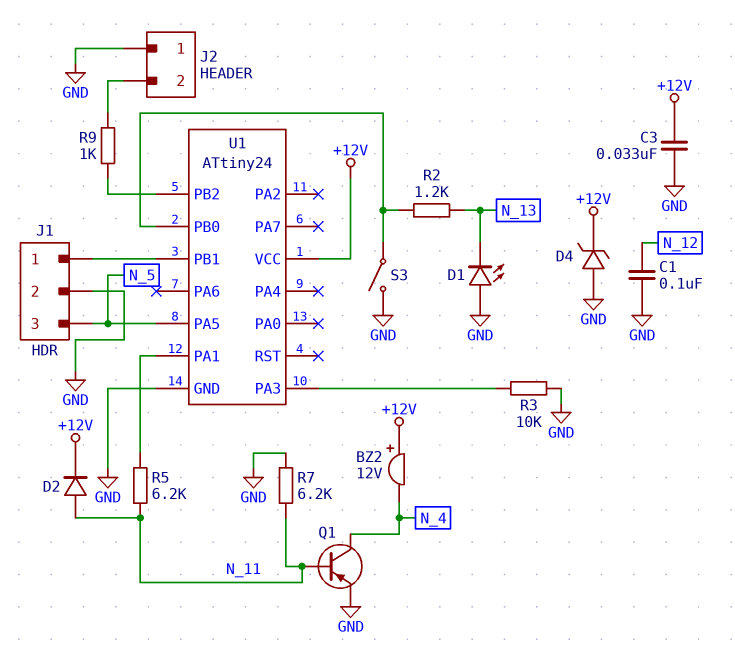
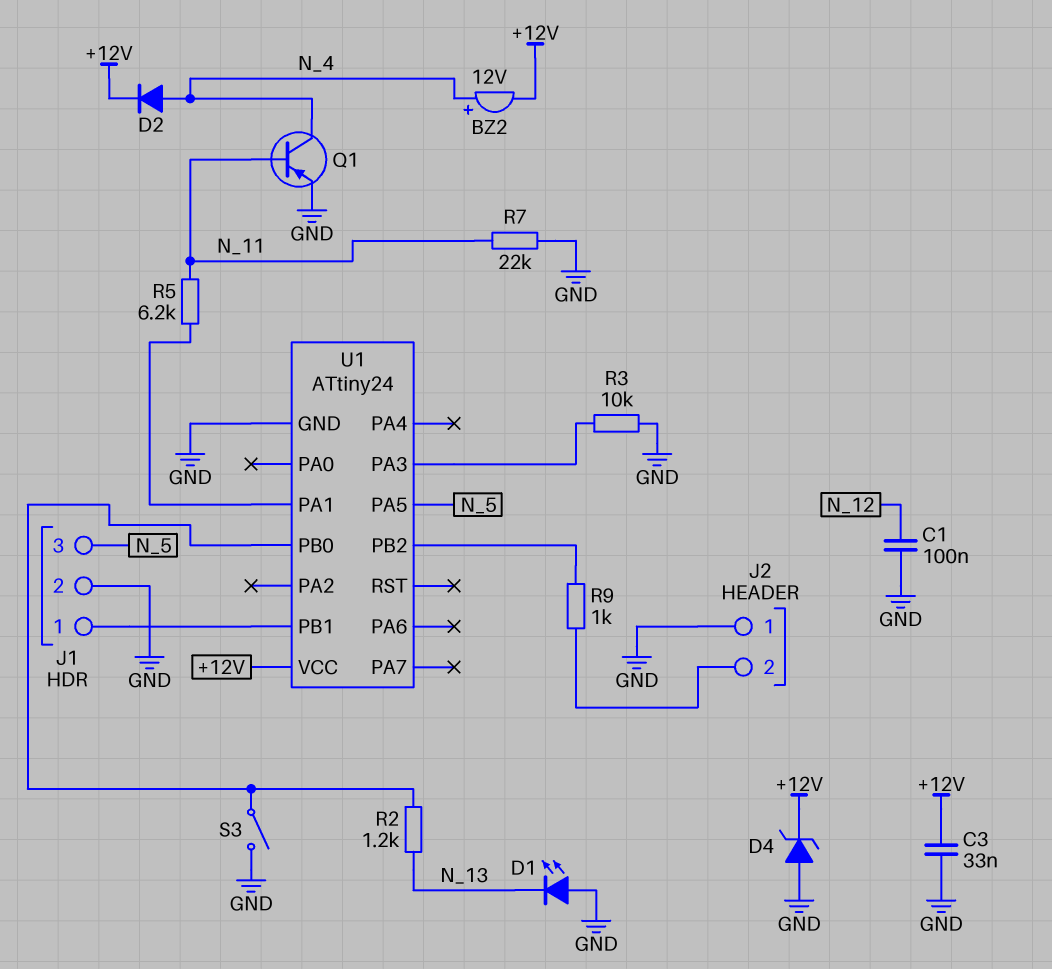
BZ2: buzzer 12V (plus +12V, minus N_4) -> buzzer 12V (plus N_4, minus +12V)
D2: diode (A N_11, K +12V) -> diode (A N_4, K +12V)
R7: 6.2k (GND, N_11) -> 22k (GND, N_11)

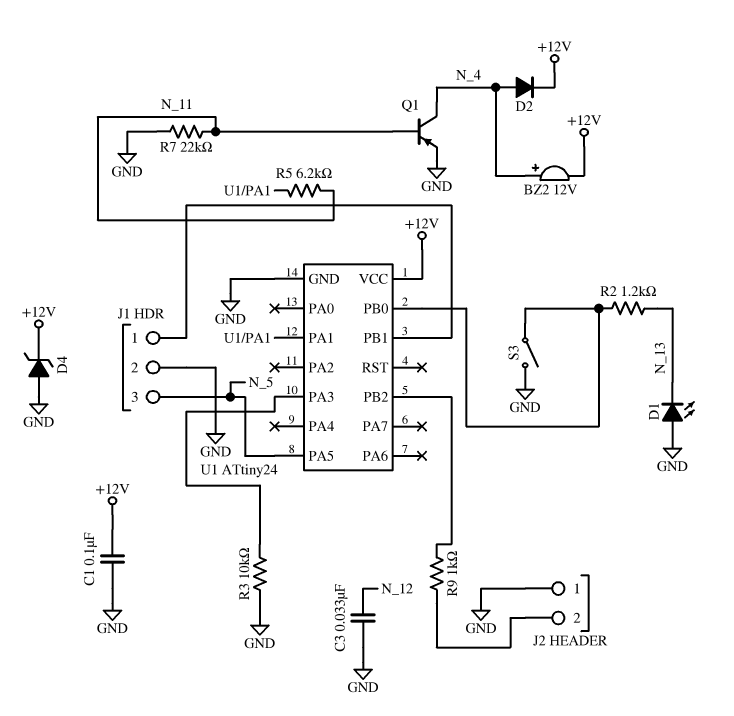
C1: 100nF (GND, N_12) -> 100nF (+12V, GND)
C3: 33nF (+12V, GND) -> 33nF (GND, N_12)

